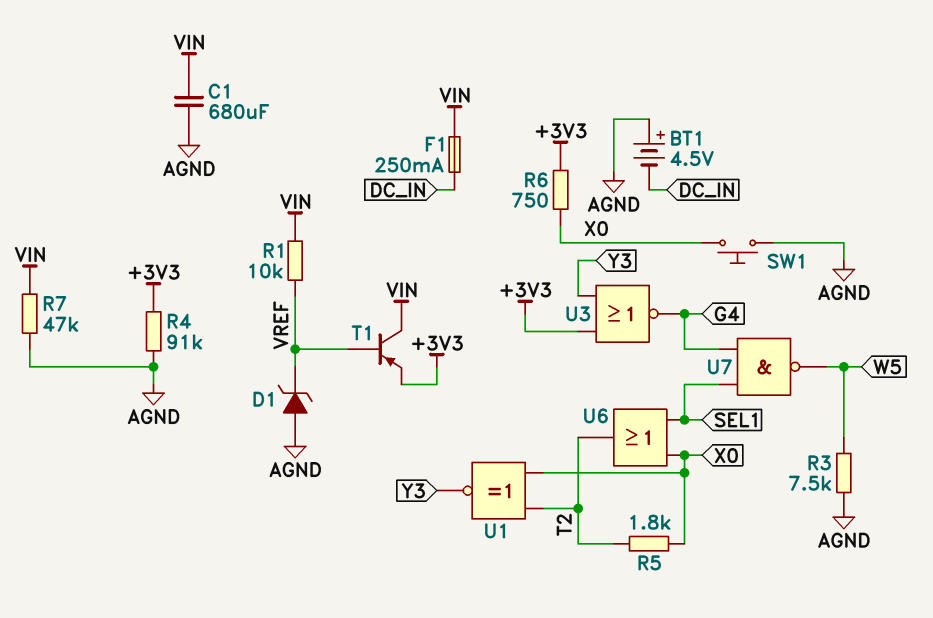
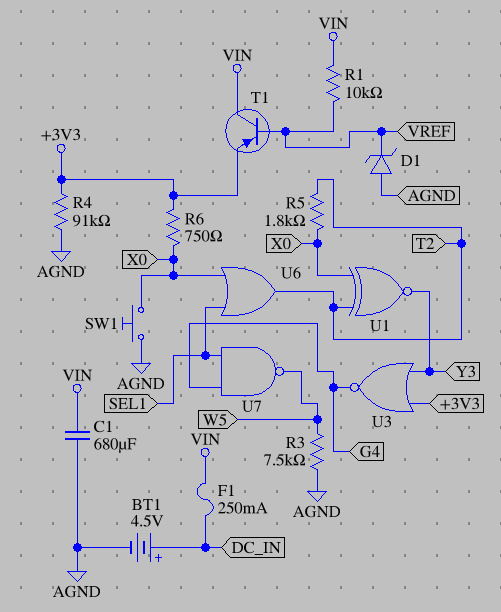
BT1: 4.5V (plus AGND, minus DC_IN) -> 4.5V (plus DC_IN, minus AGND)
R7: 47k (AGND, VIN) -> none

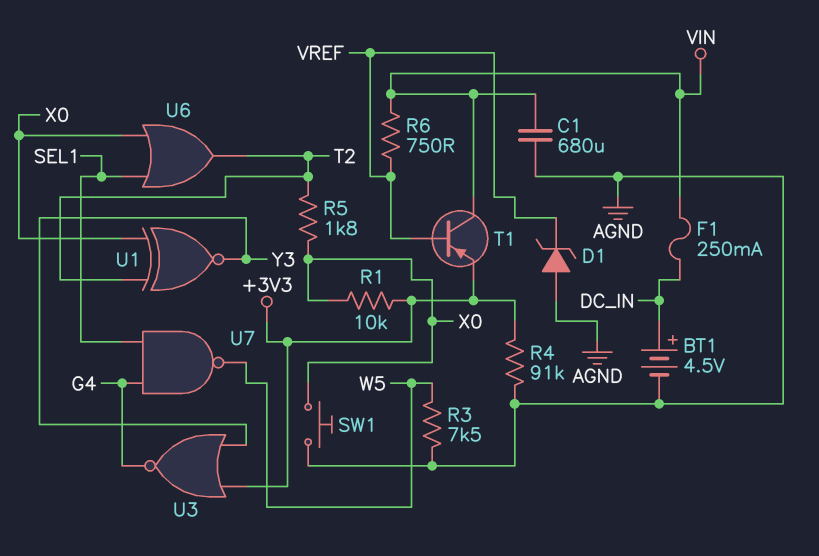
R1: 10k (VIN, VREF) -> 10k (+3V3, X0)
R6: 750 (+3V3, X0) -> 750 (VIN, VREF)

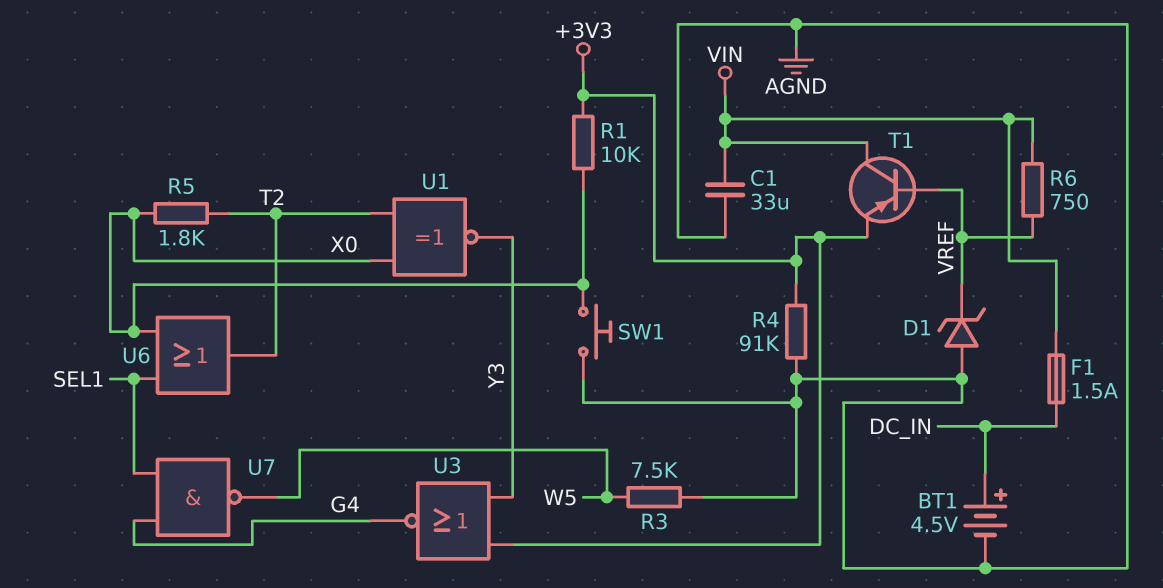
C1: 680uF (AGND, VIN) -> 33uF (AGND, VIN)
F1: 250mA (DC_IN, VIN) -> 1.5A (DC_IN, VIN)

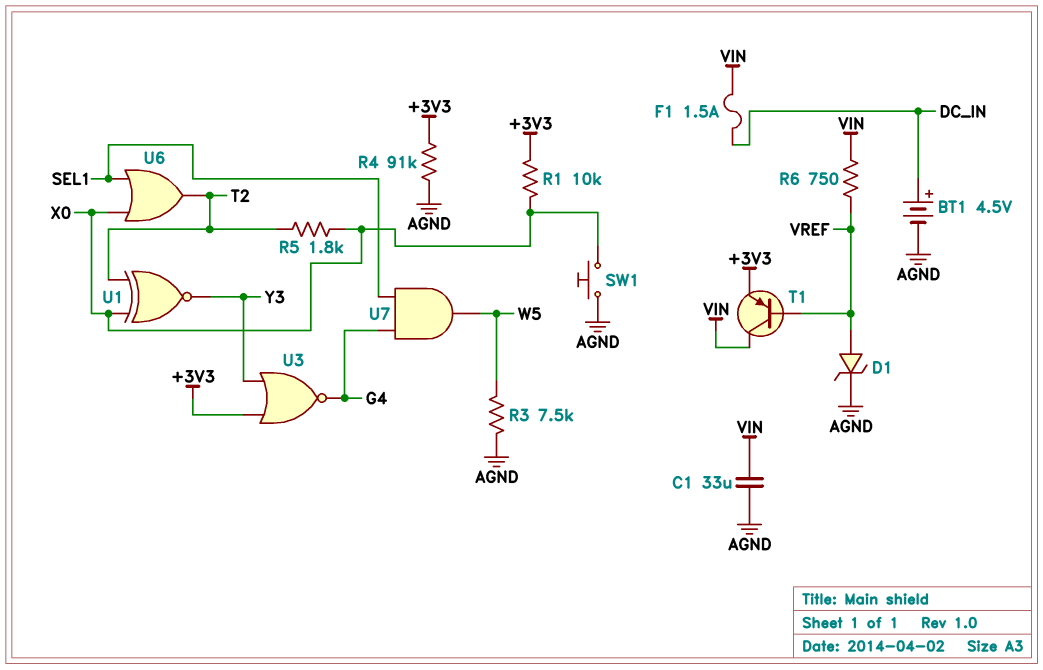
D1: zener (A AGND, K VREF) -> zener (A VREF, K AGND)
U7: NAND (in G4, in SEL1, out W5) -> AND (in G4, in SEL1, out W5)

